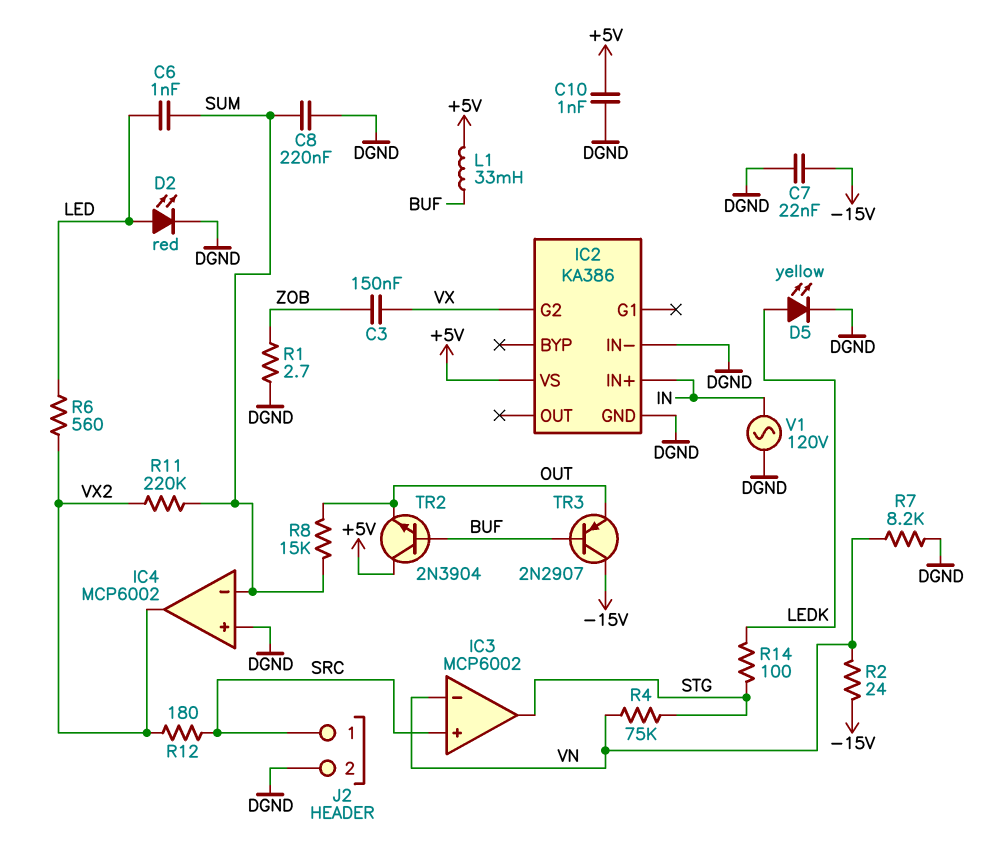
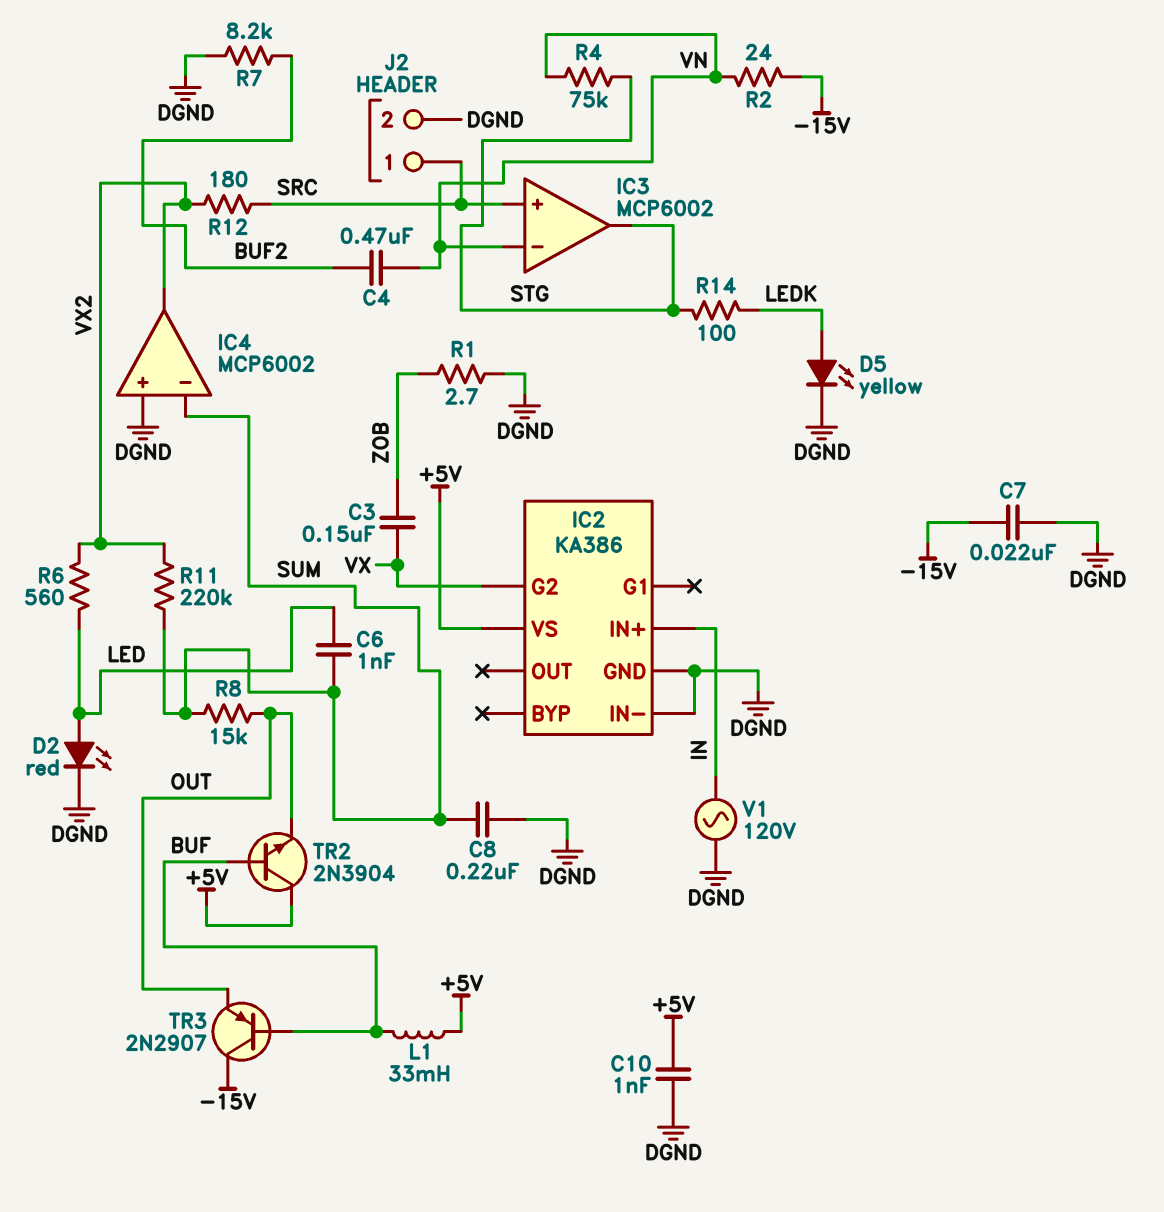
C4: none -> 470nF (BUF2, VN)
R7: 8.2k (DGND, VN) -> 8.2k (BUF2, DGND)

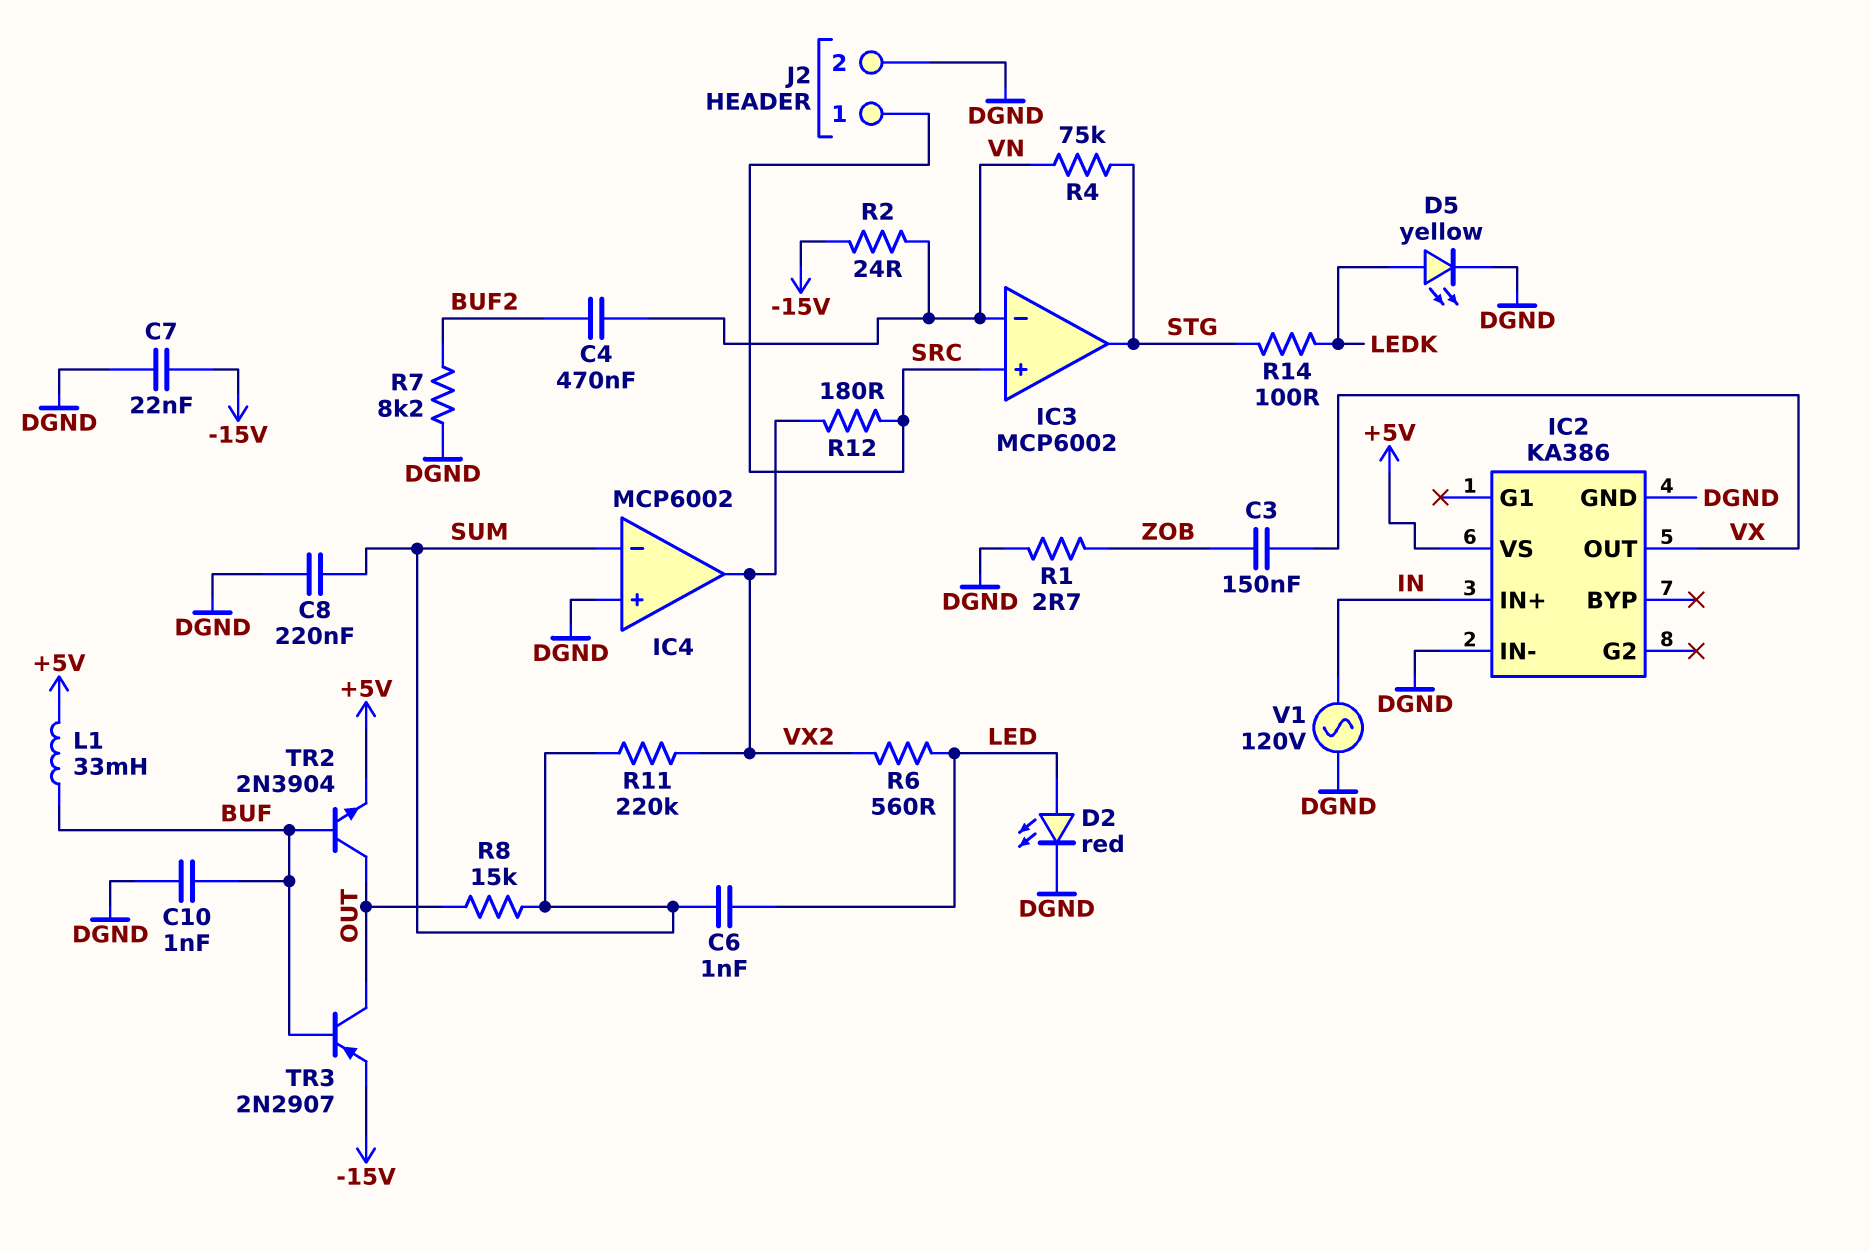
C10: 1nF (+5V, DGND) -> 1nF (BUF, DGND)
IC2 pin G2: VX -> none
IC2 pin OUT: none -> VX
TR2: NPN 2N3904 (B BUF, C +5V, E OUT) -> NPN 2N3904 (B BUF, C OUT, E +5V)
TR3: PNP 2N2907 (B BUF, C -15V, E OUT) -> PNP 2N2907 (B BUF, C OUT, E -15V)

